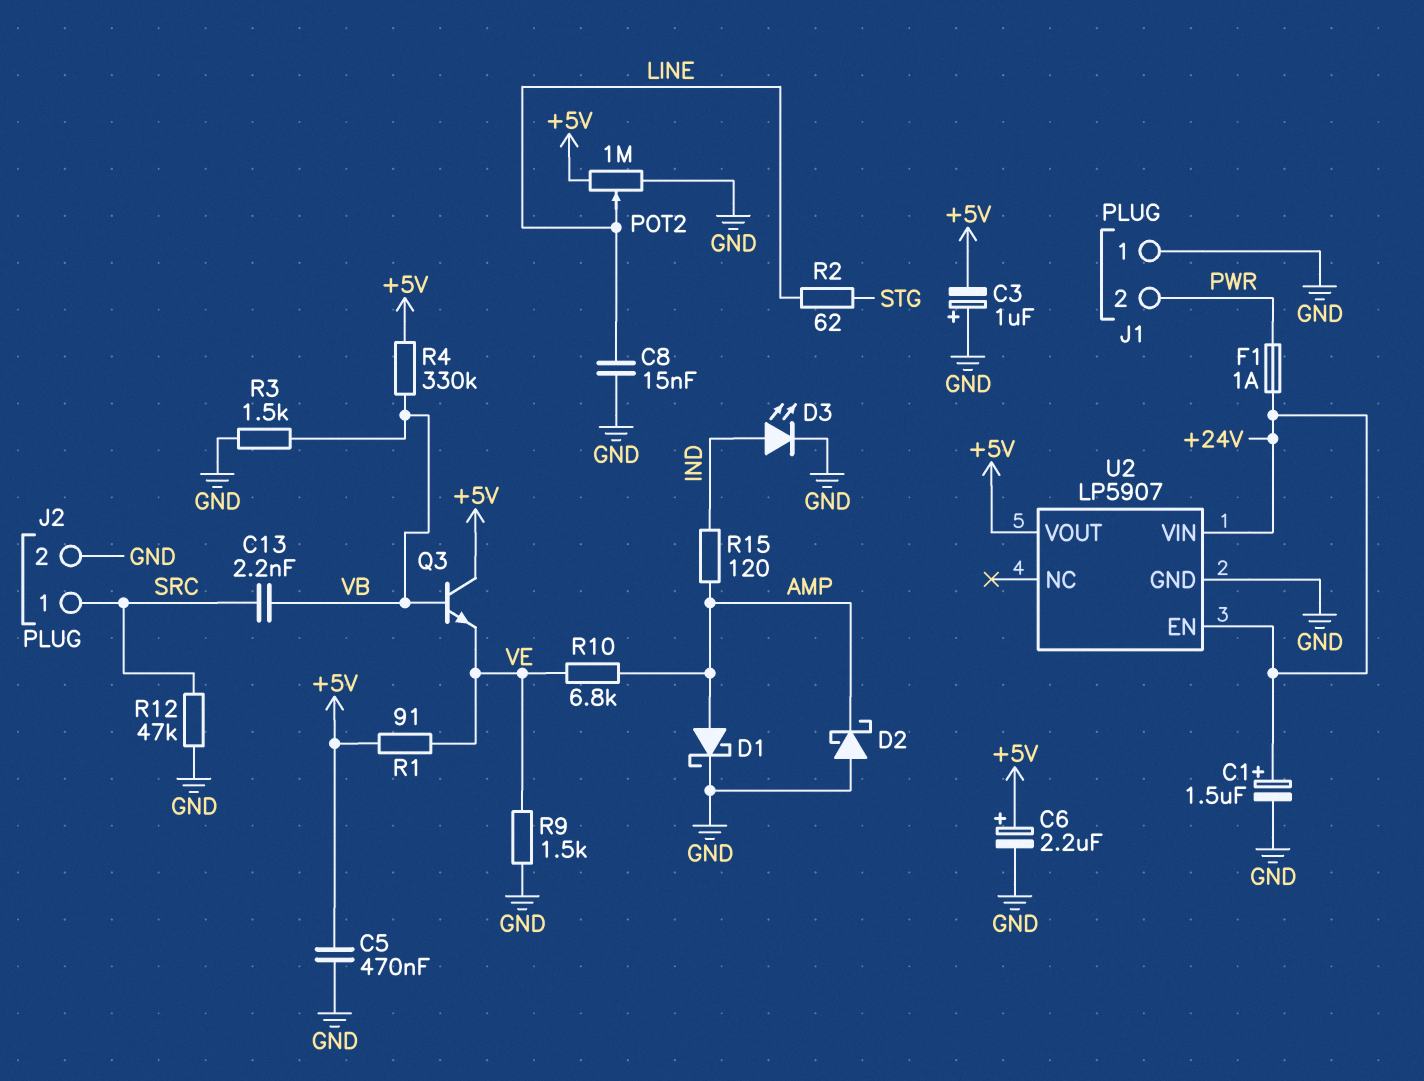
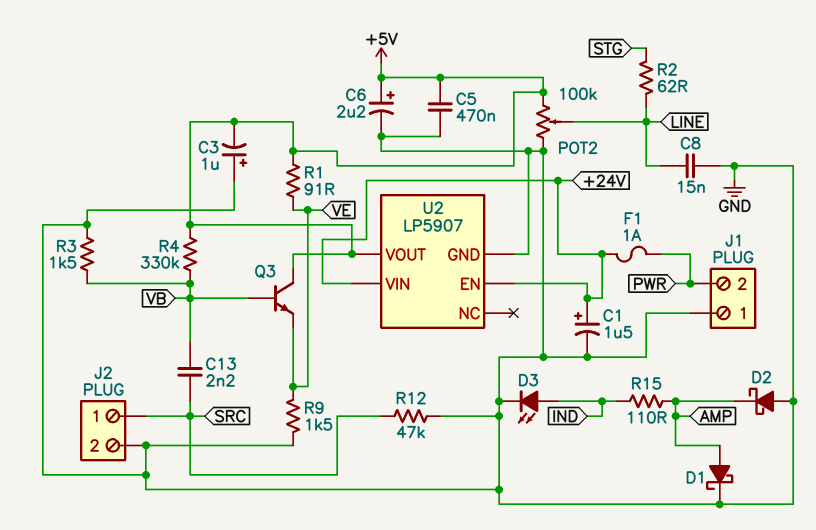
POT2: 1M (+5V, GND, wiper LINE) -> 100k (+5V, GND, wiper LINE)
R10: 6.8k (AMP, VE) -> none
R15: 120 (AMP, IND) -> 110 (AMP, IND)

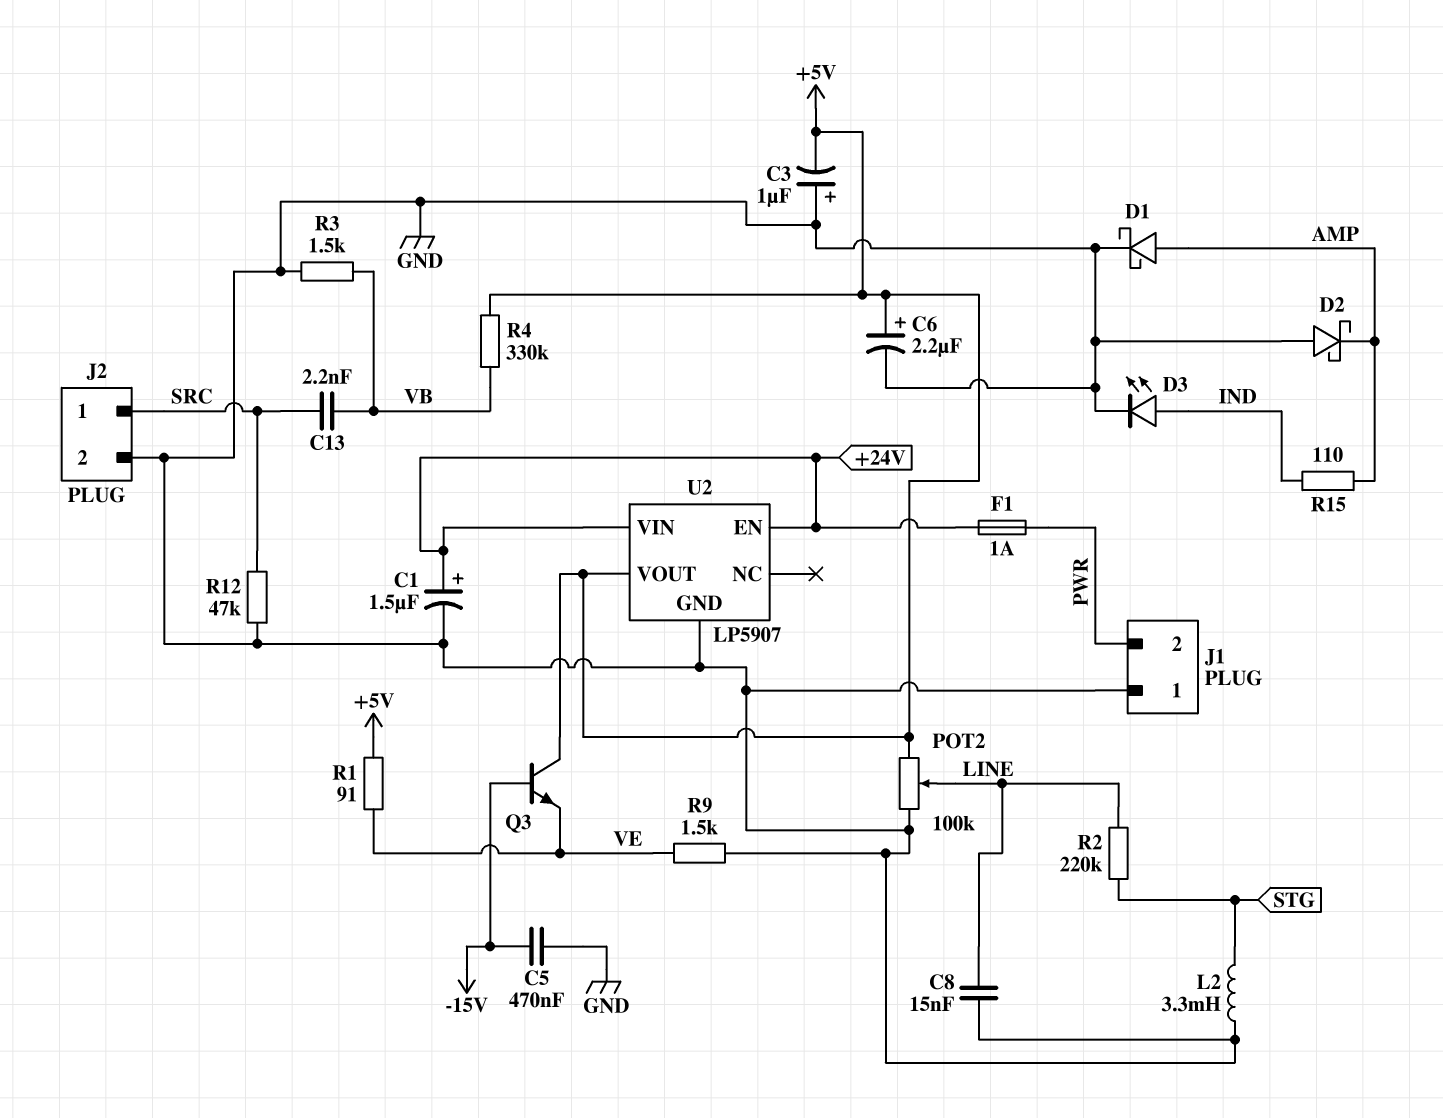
C5: 470nF (+5V, GND) -> 470nF (-15V, GND)
L2: none -> 3.3mH (GND, STG)
Q3: NPN (B VB, C +5V, E VE) -> NPN (B -15V, C +5V, E VE)
R2: 62 (LINE, STG) -> 220k (LINE, STG)

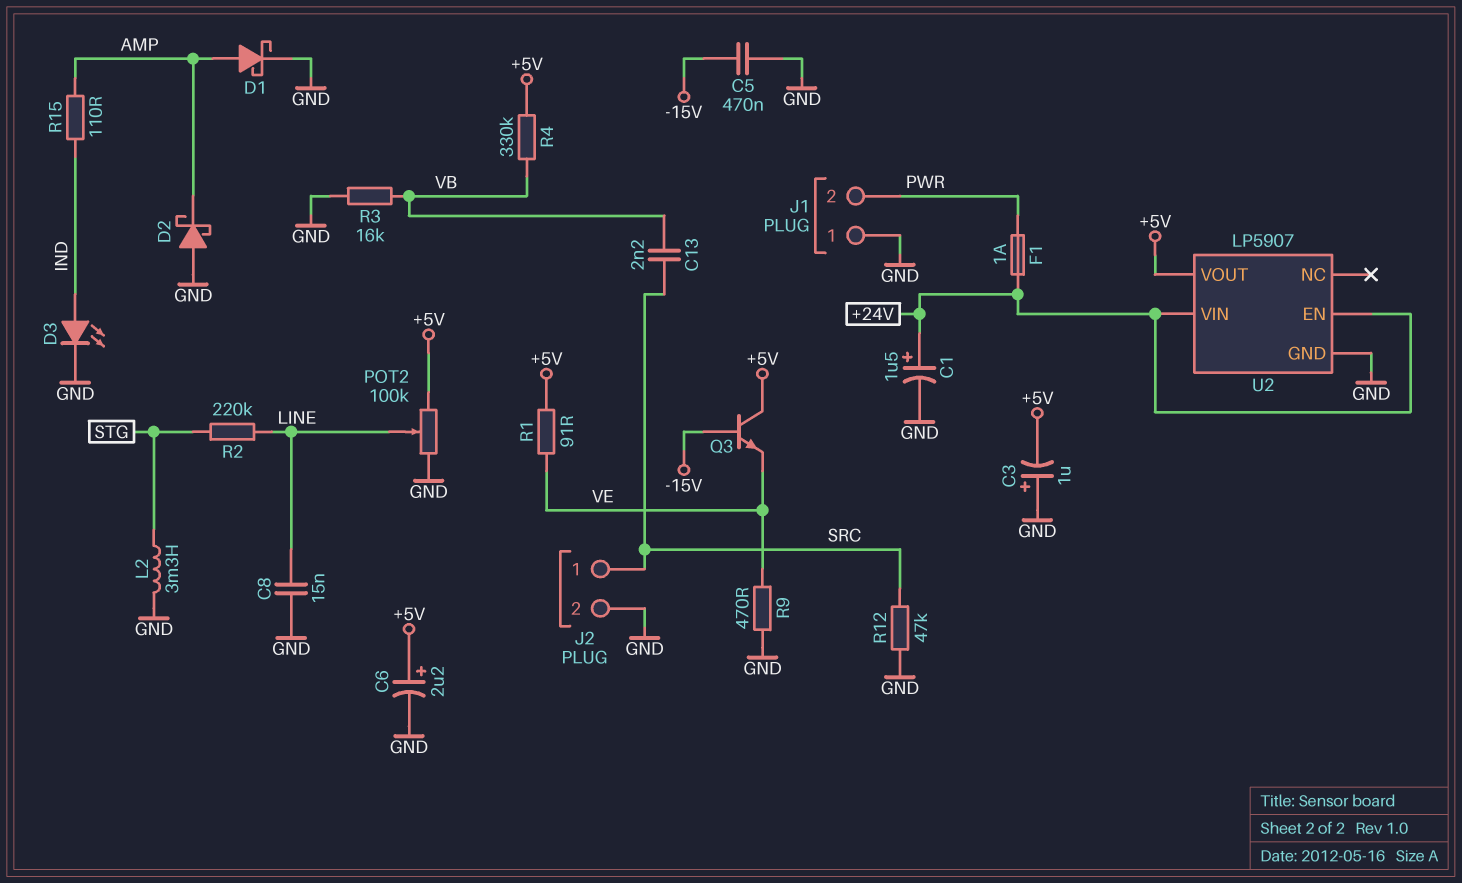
R3: 1.5k (GND, VB) -> 16k (GND, VB)
R9: 1.5k (GND, VE) -> 470 (GND, VE)

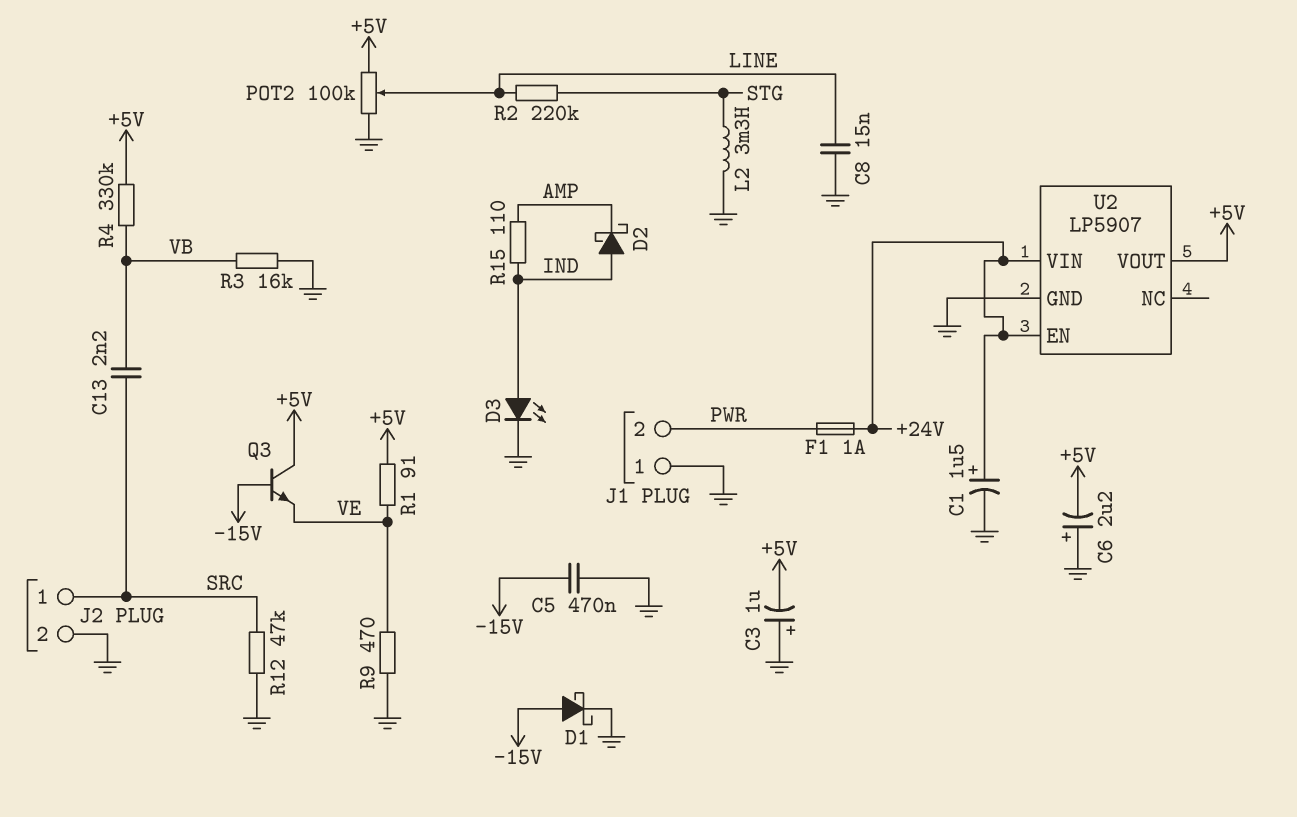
C6: 2.2uF (plus +5V, minus GND) -> 2.2uF (plus GND, minus +5V)
D1: schottky (A AMP, K GND) -> schottky (A -15V, K GND)
D2: schottky (A GND, K AMP) -> schottky (A IND, K AMP)

